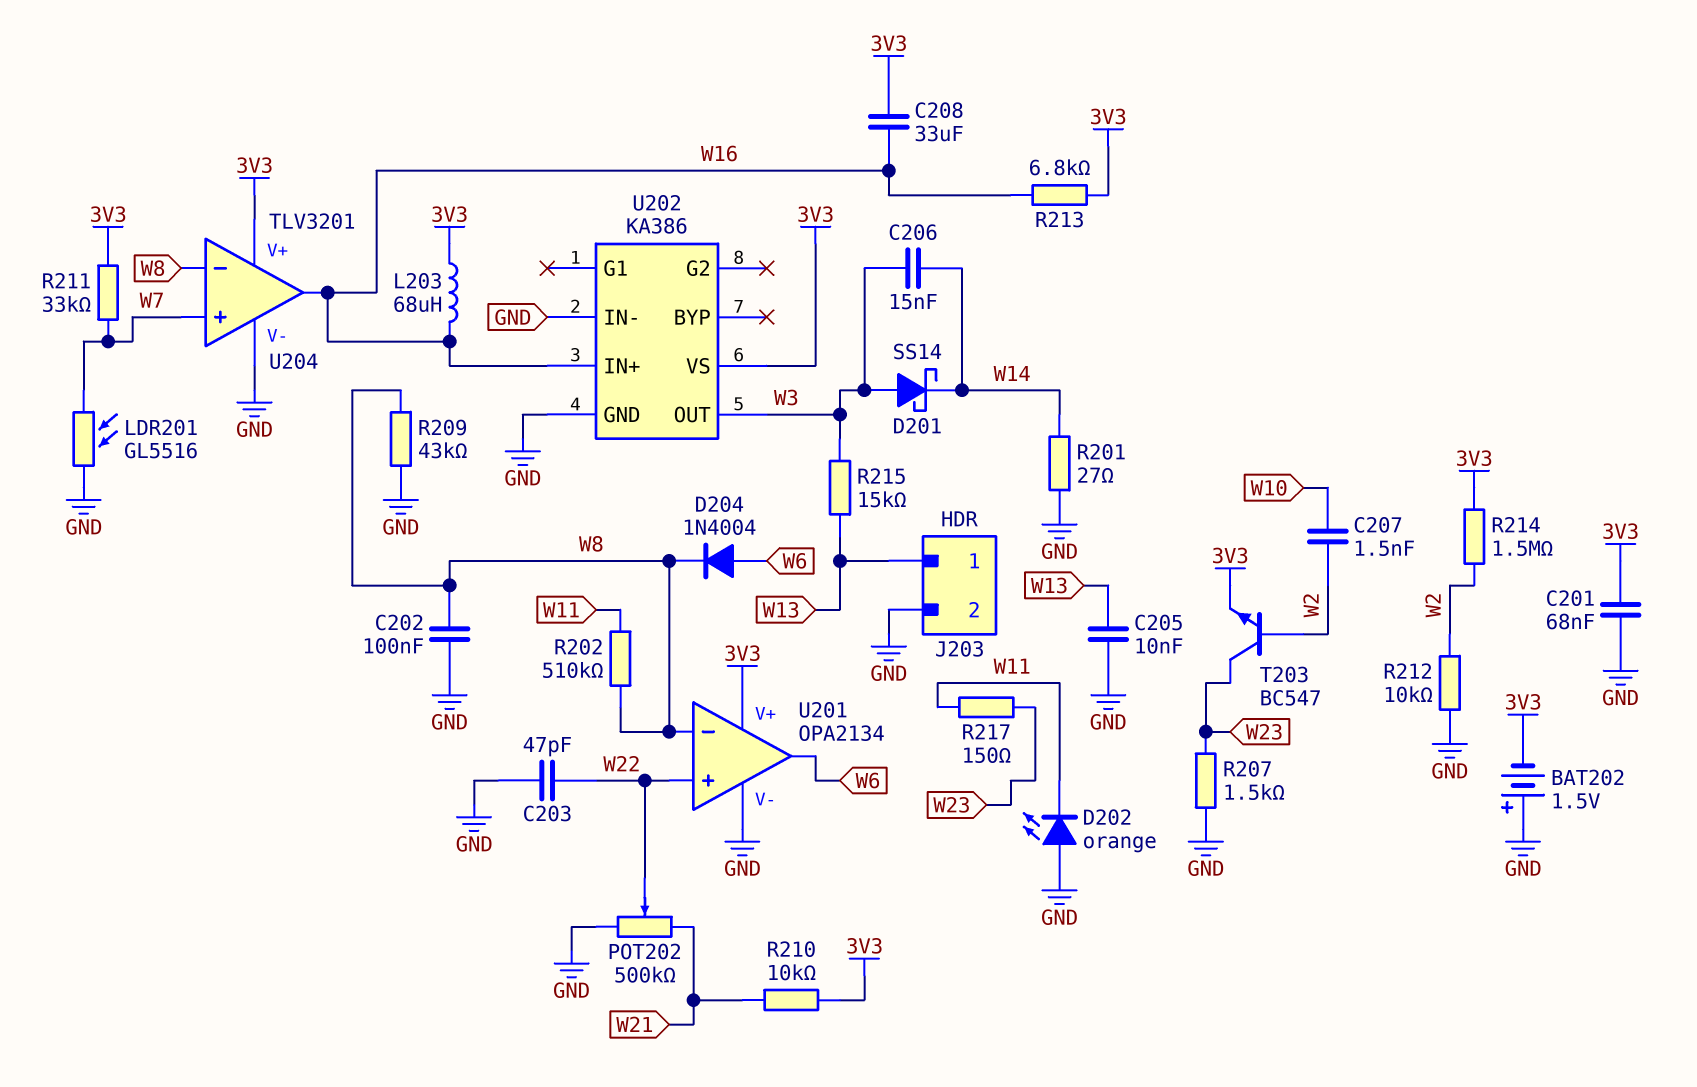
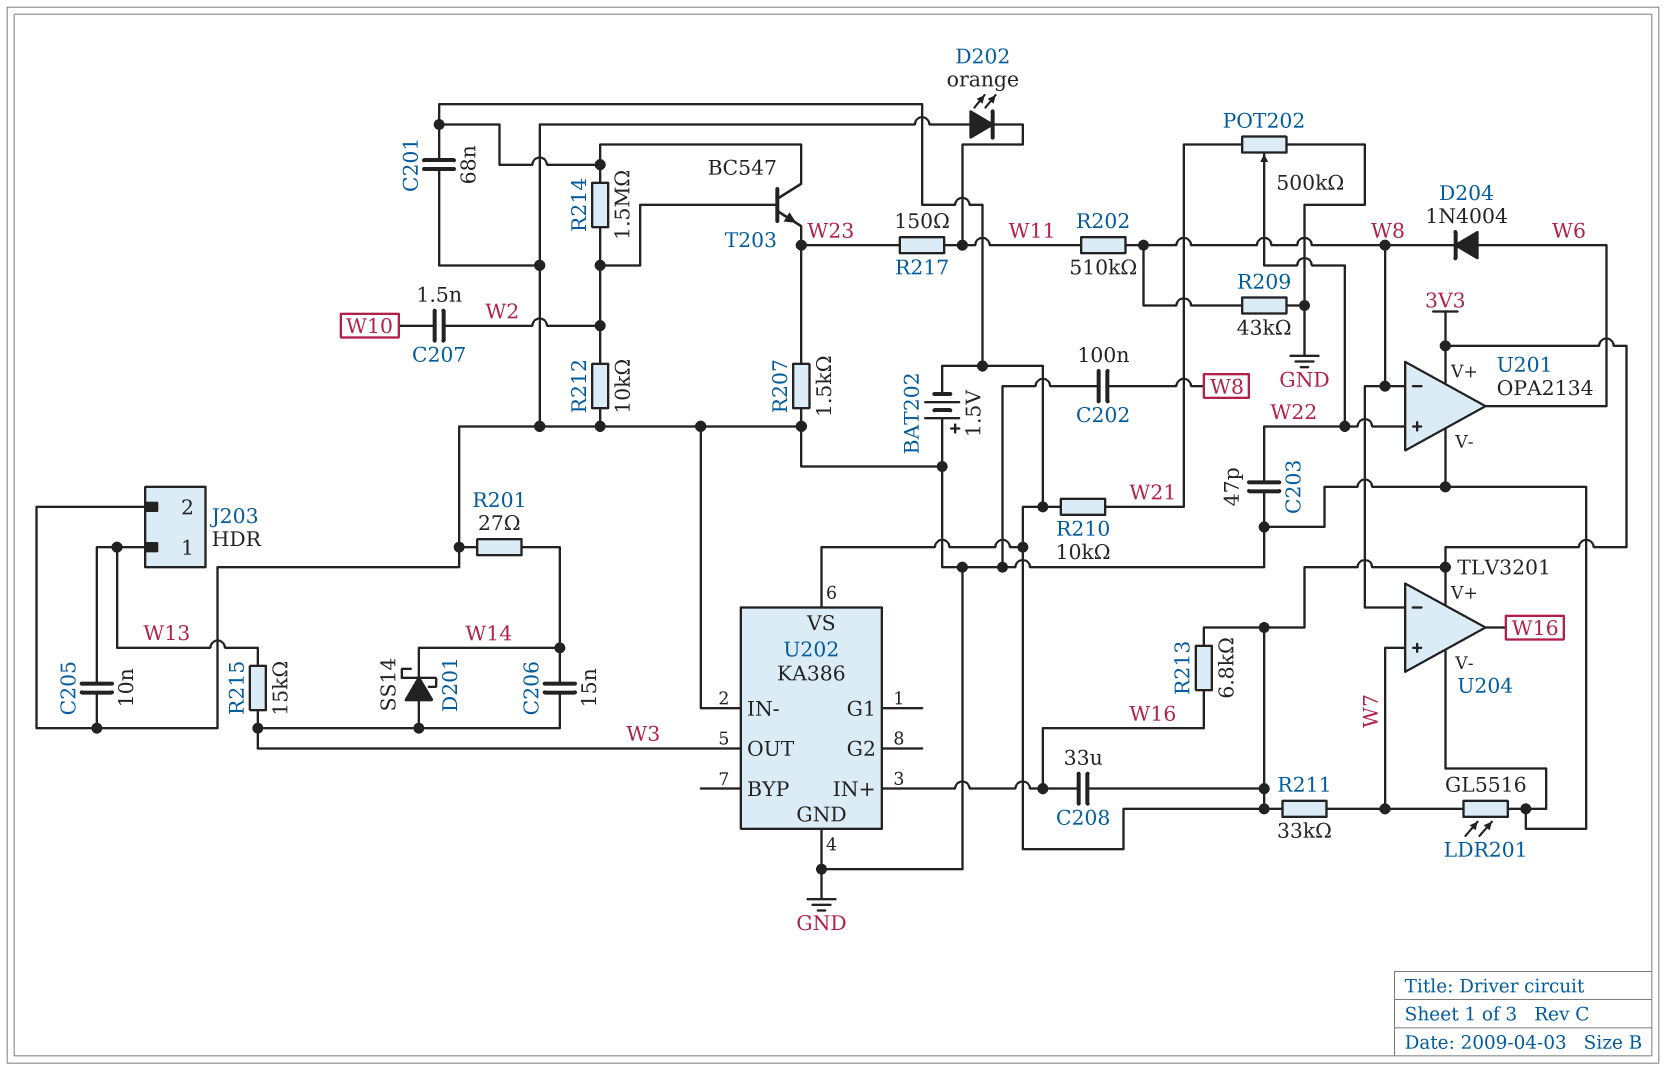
L203: 68uH (3V3, W16) -> none
T203: NPN BC547 (B W2, C W23, E 3V3) -> NPN BC547 (B W2, C 3V3, E W23)

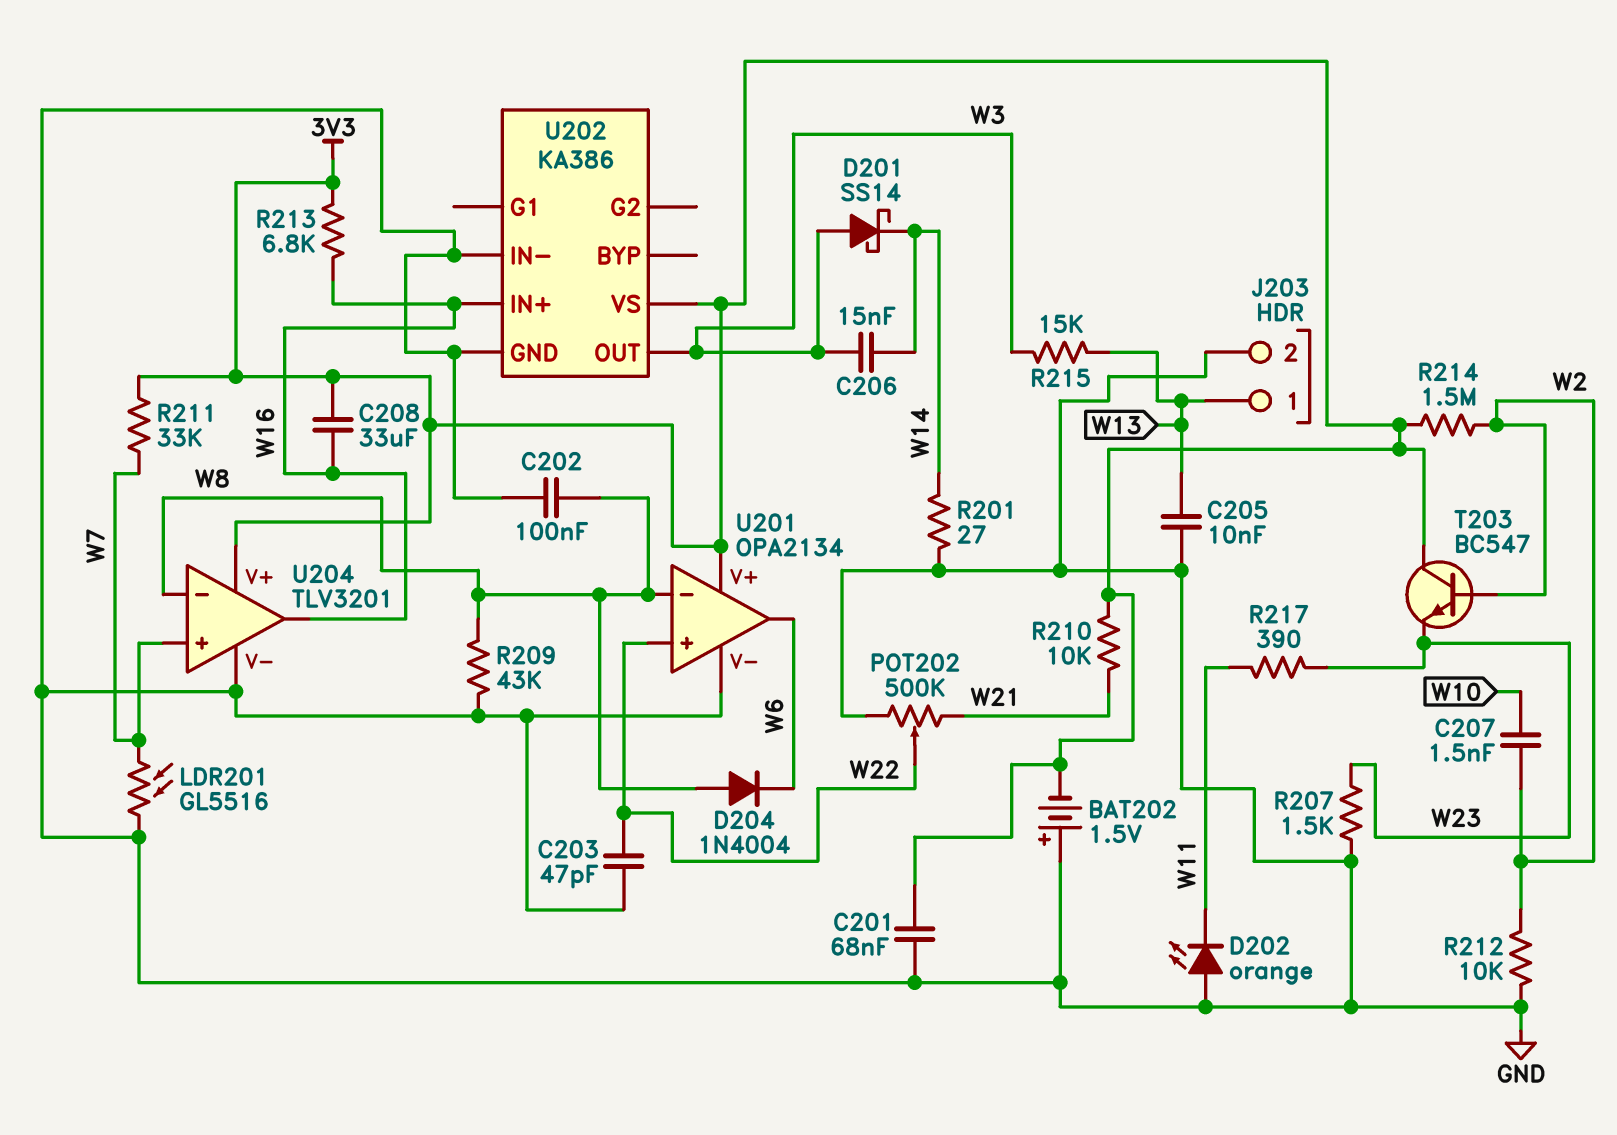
D204: diode 1N4004 (A W6, K W8) -> diode 1N4004 (A W8, K W6)
R202: 510k (W8, W11) -> none
R217: 150 (W11, W23) -> 390 (W11, W23)

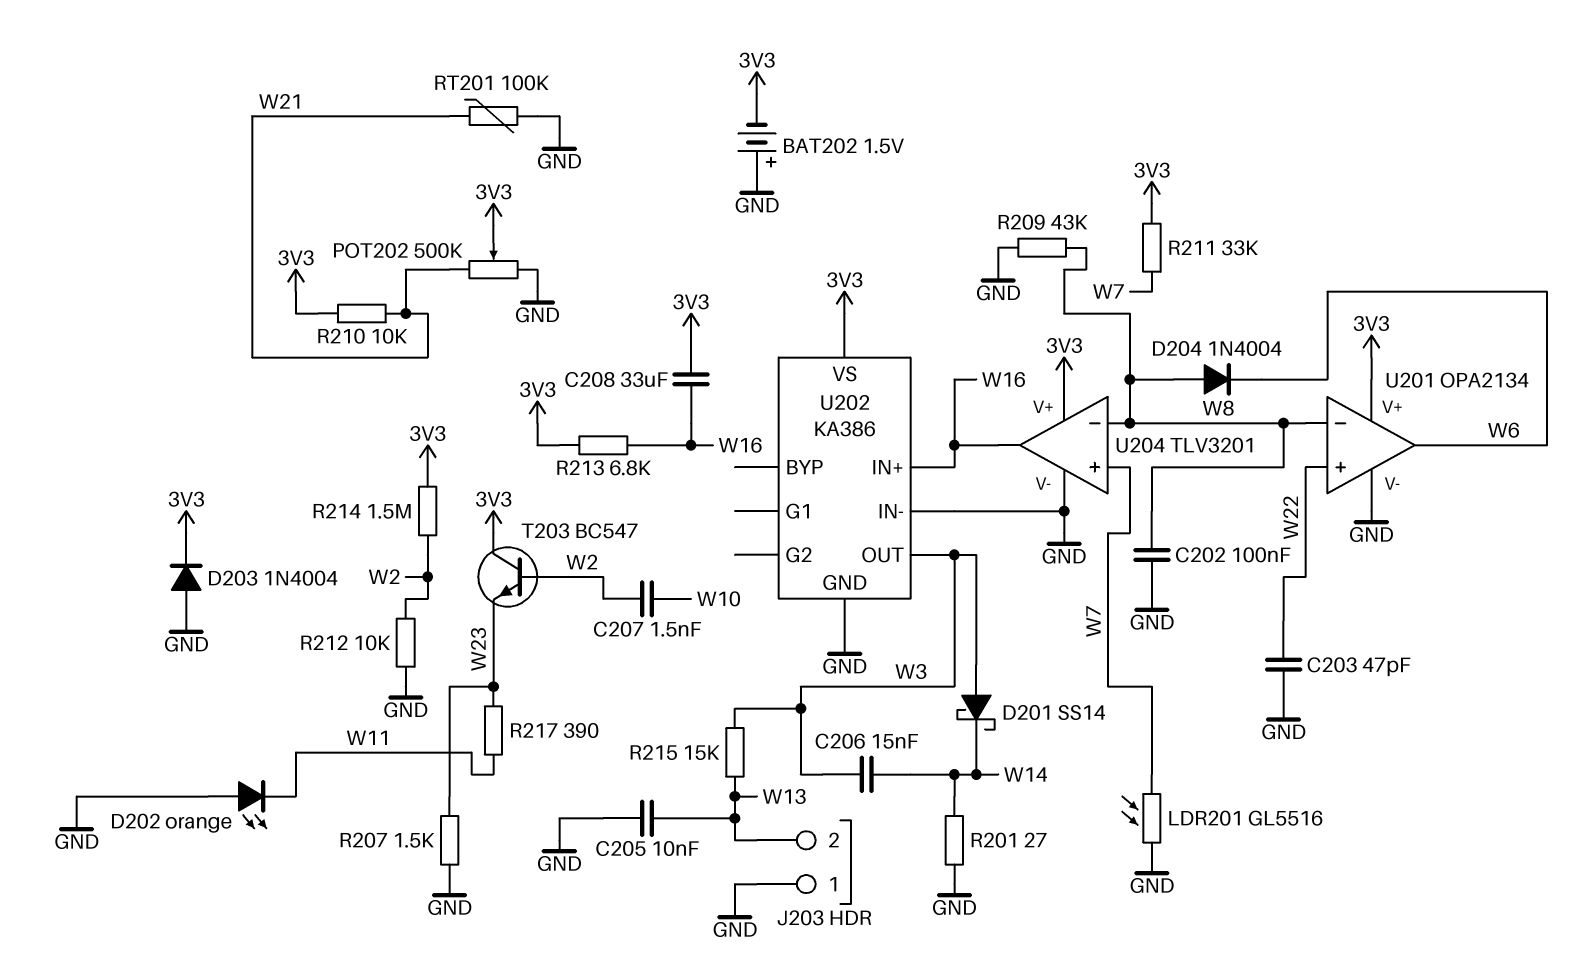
C201: 68nF (3V3, GND) -> none
D203: none -> diode 1N4004 (A GND, K 3V3)
J203 pin 1: W13 -> GND
J203 pin 2: GND -> W13
POT202: 500k (GND, W21, wiper W22) -> 500k (GND, W21, wiper 3V3)
RT201: none -> 100k (GND, W21)

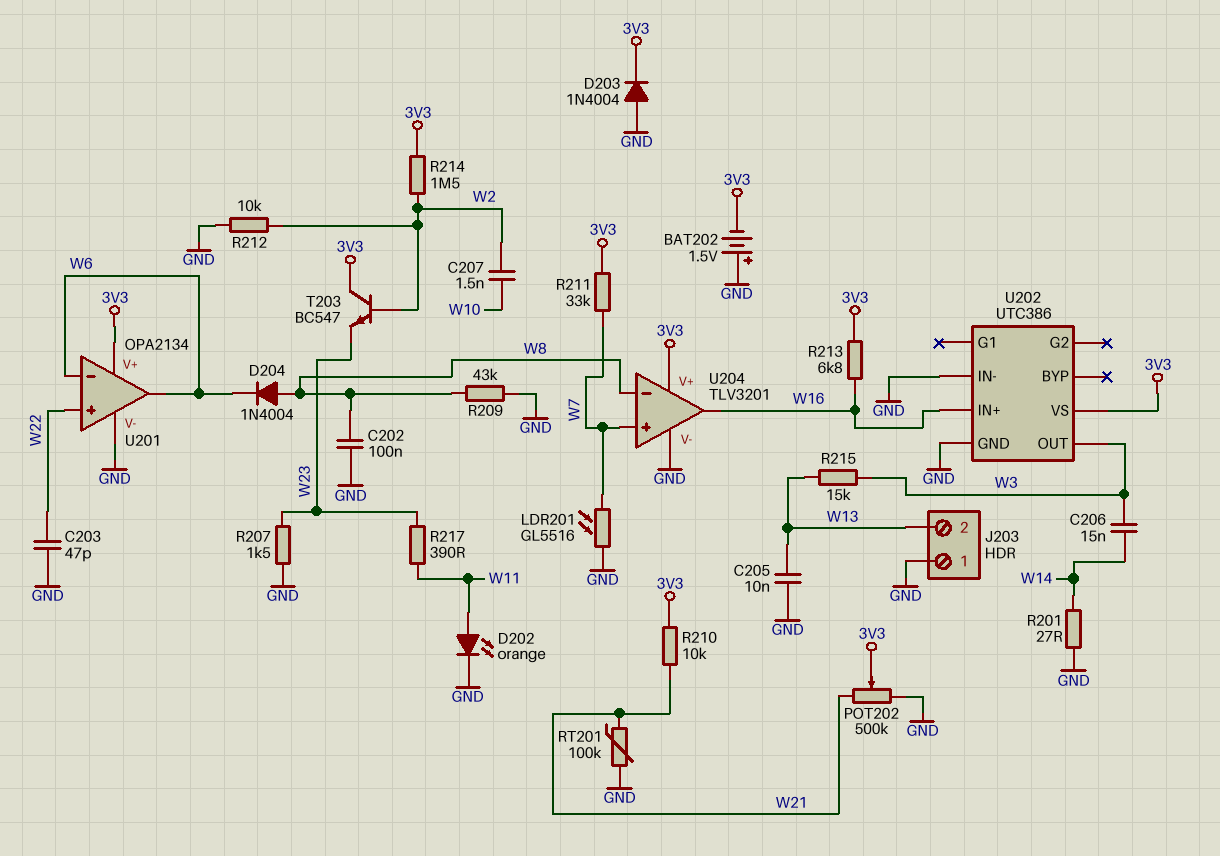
C208: 33uF (3V3, W16) -> none
D201: schottky SS14 (A W3, K W14) -> none
D202: LED orange (A GND, K W11) -> LED orange (A W11, K GND)
U201 pin in-: W8 -> W6
U202: KA386 -> UTC386

